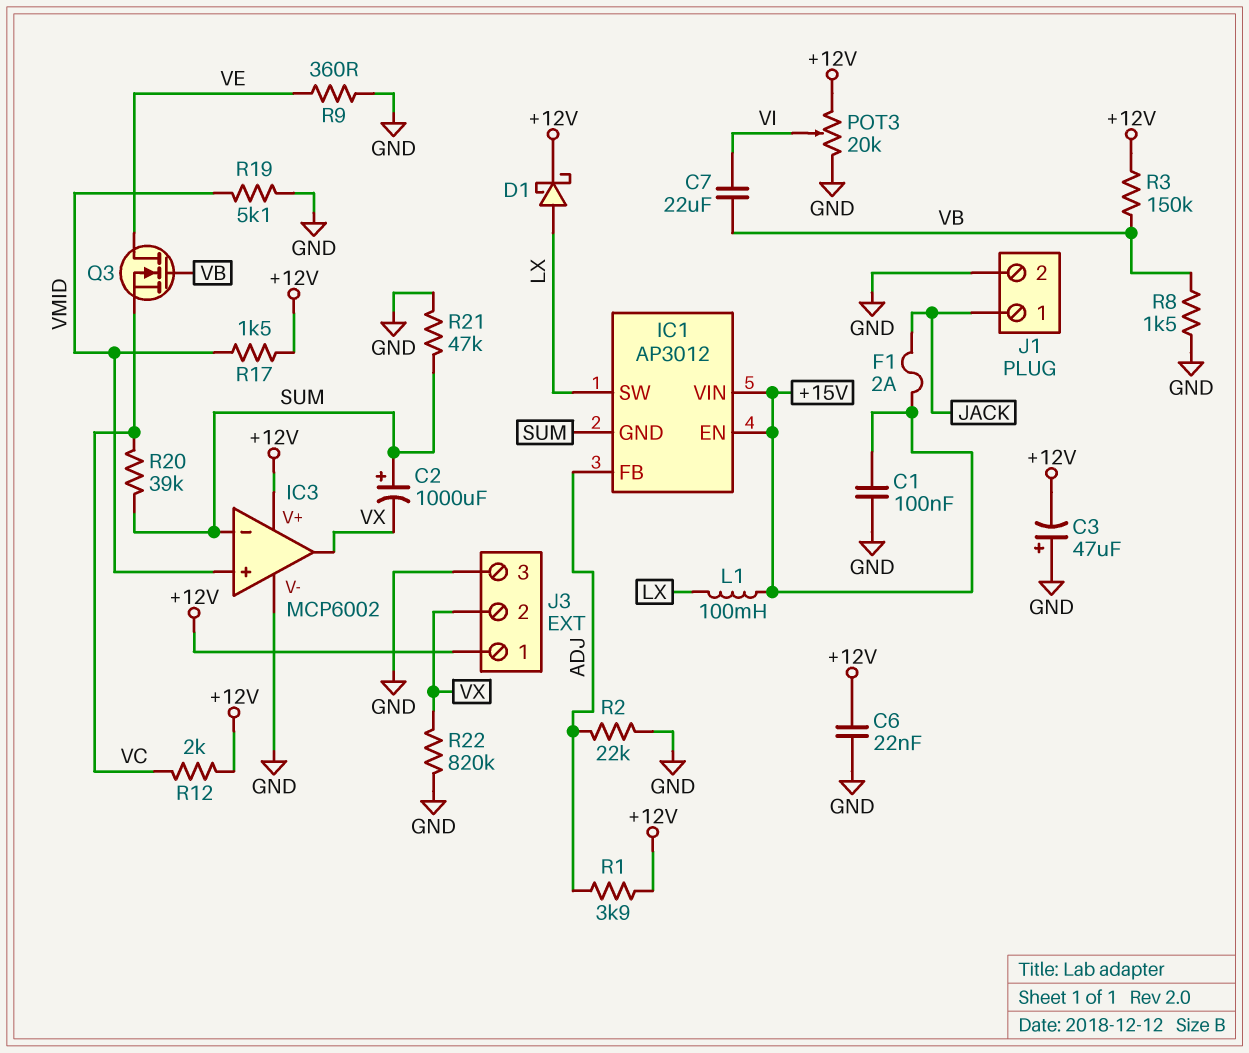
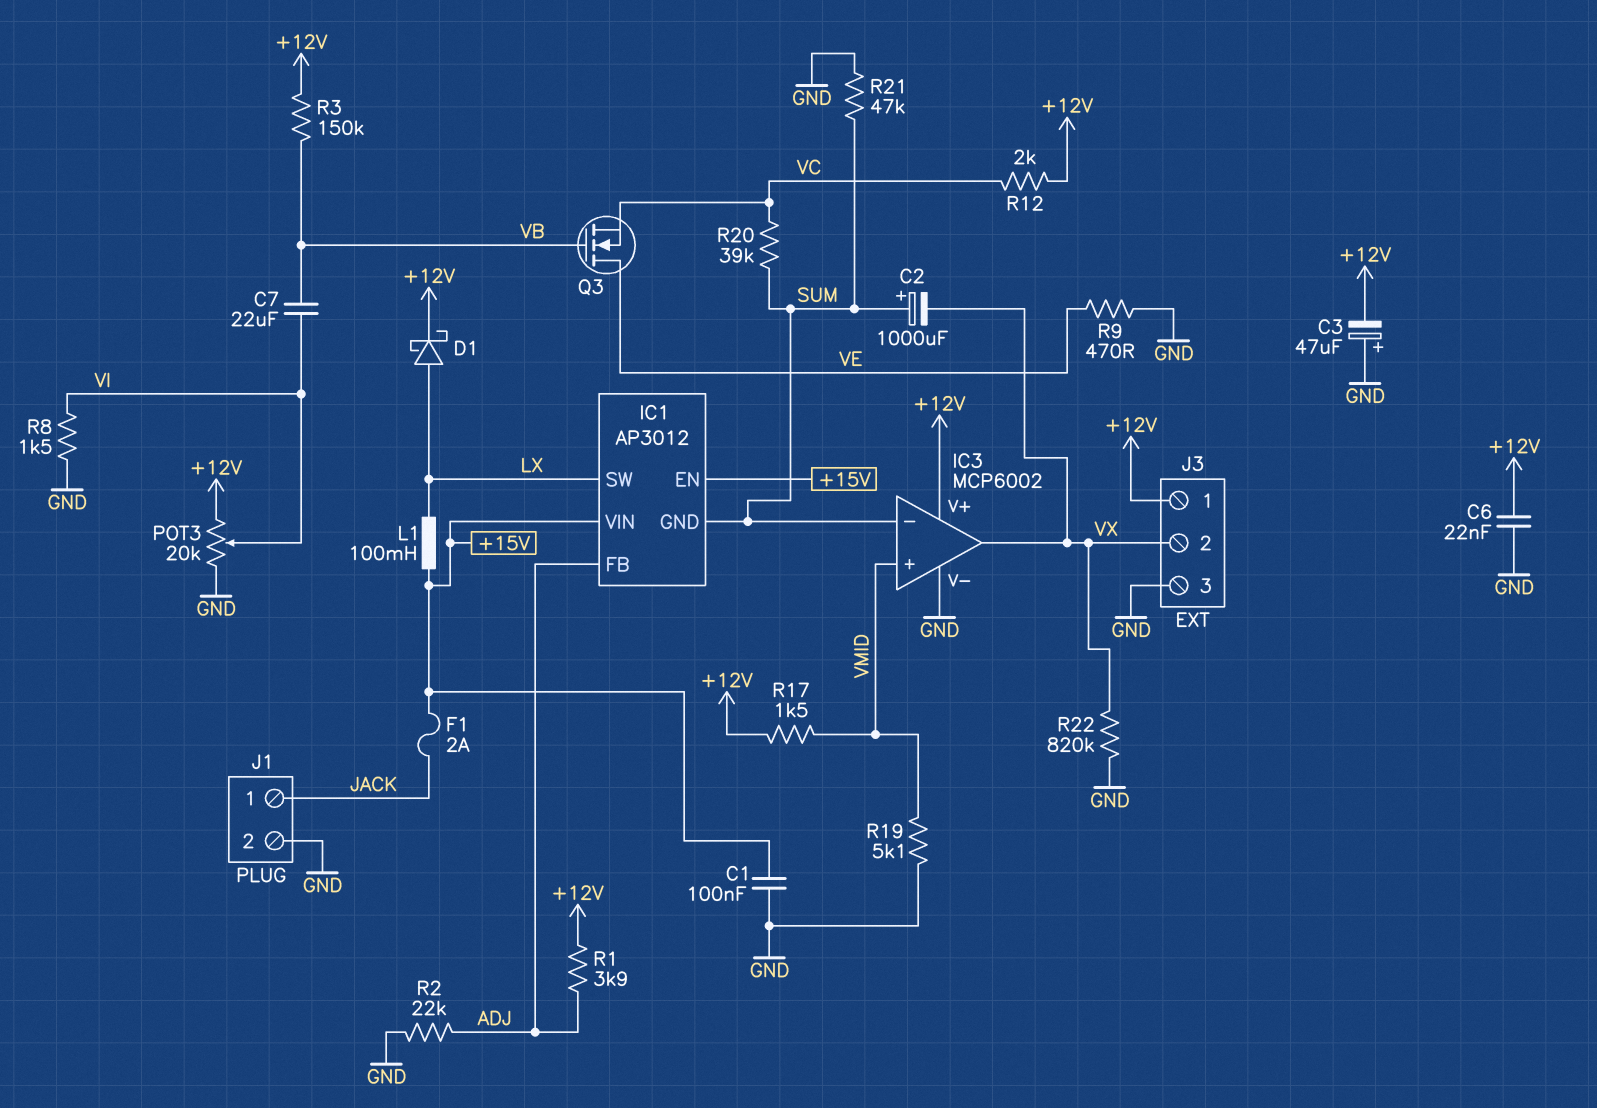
R8: 1.5k (GND, VB) -> 1.5k (GND, VI)
R9: 360 (GND, VE) -> 470 (GND, VE)

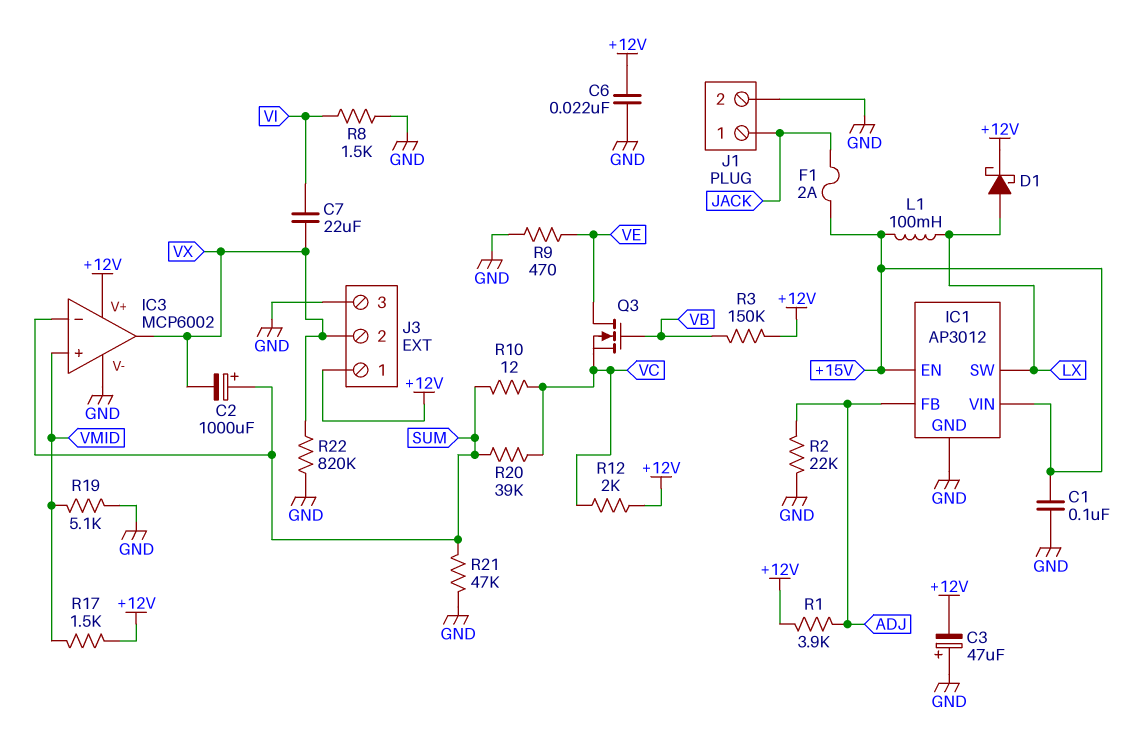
C7: 22uF (VB, VI) -> 22uF (VI, VX)
IC1 pin GND: SUM -> GND
POT3: 20k (+12V, GND, wiper VI) -> none
R10: none -> 12 (SUM, VC)

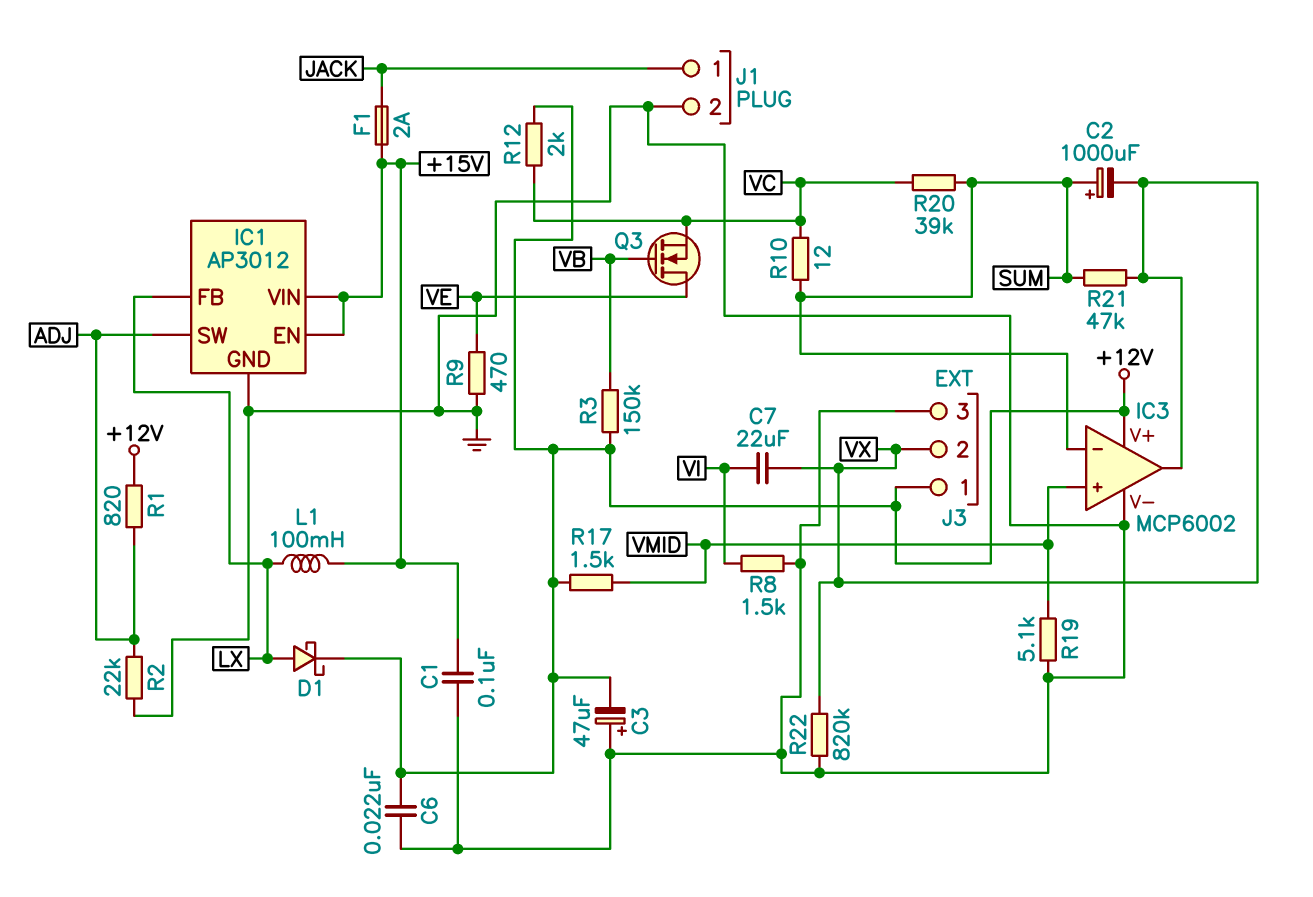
IC1 pin FB: ADJ -> LX
IC1 pin SW: LX -> ADJ
R1: 3.9k (+12V, ADJ) -> 820 (+12V, ADJ)
R21: 47k (GND, SUM) -> 47k (SUM, VX)

